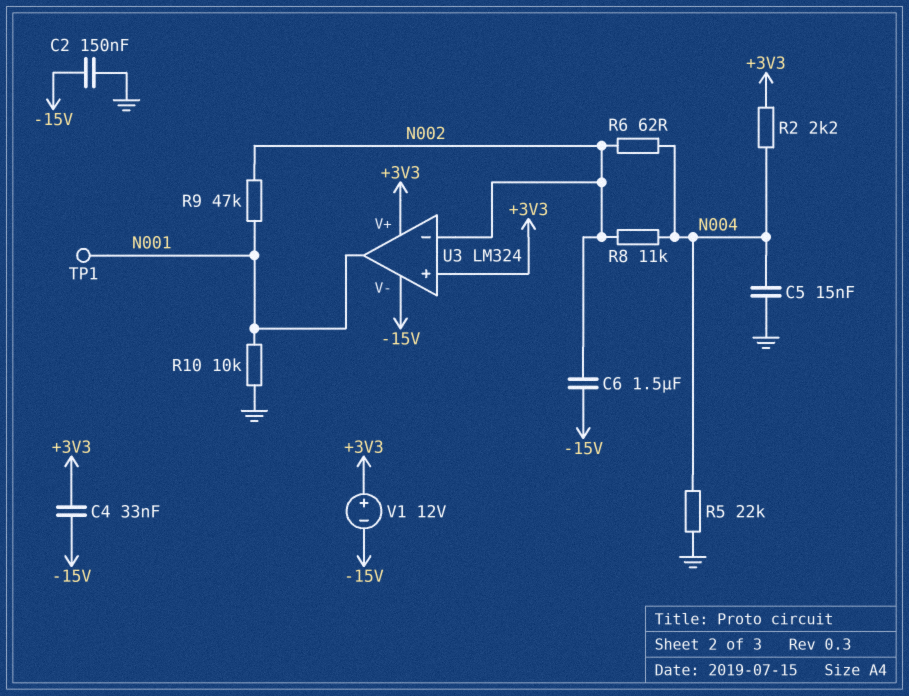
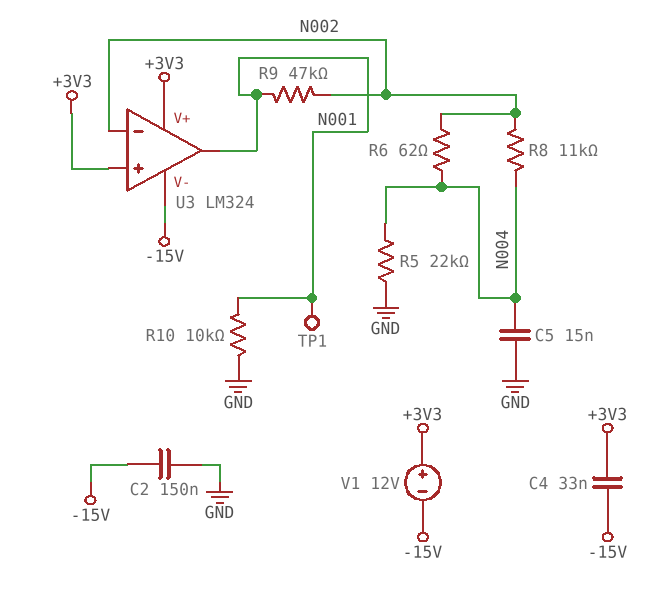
C6: 1.5uF (-15V, N002) -> none
R2: 2.2k (+3V3, N004) -> none

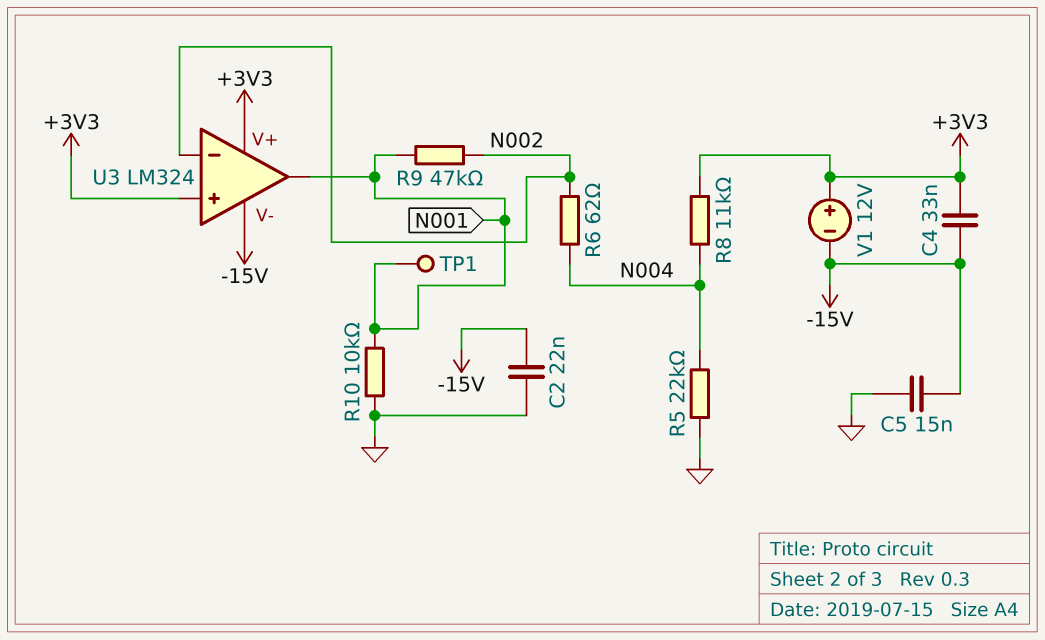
C2: 150nF (-15V, GND) -> 22nF (-15V, GND)
C5: 15nF (GND, N004) -> 15nF (-15V, GND)
R8: 11k (N002, N004) -> 11k (+3V3, N004)

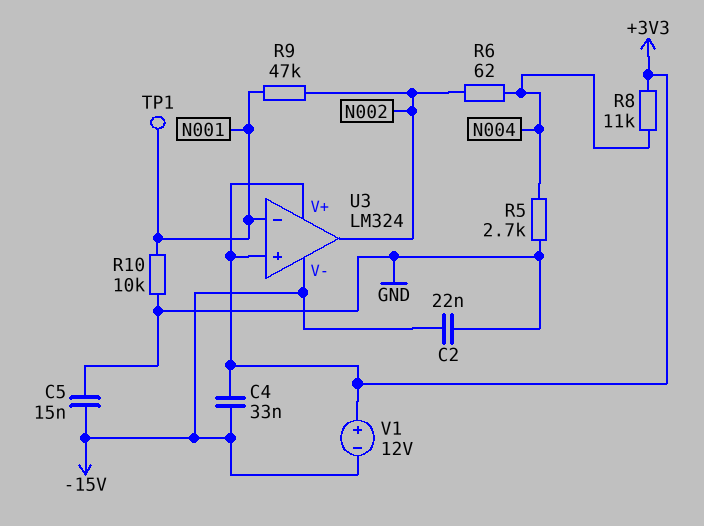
R5: 22k (GND, N004) -> 2.7k (GND, N004)
U3 pin in-: N002 -> N001
U3 pin out: N001 -> N002

